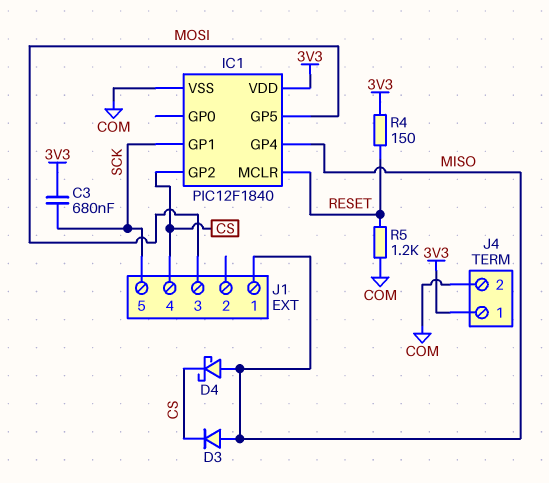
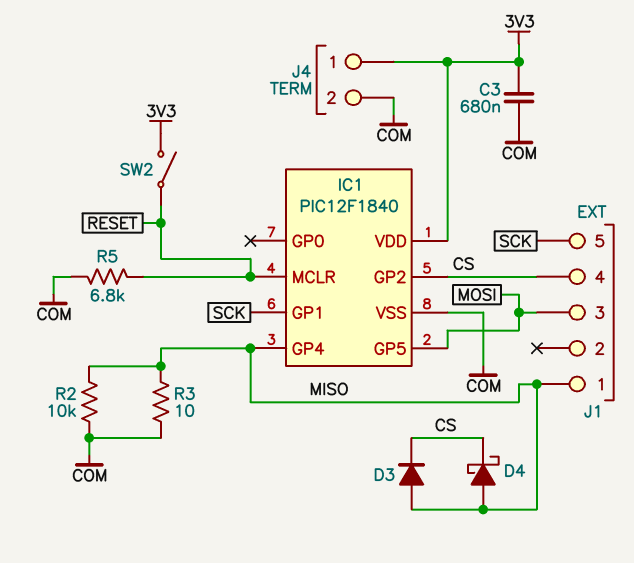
C3: 680nF (3V3, SCK) -> 680nF (3V3, COM)
R2: none -> 10k (COM, MISO)
R3: none -> 10 (COM, MISO)
R4: 150 (3V3, RESET) -> none
R5: 1.2k (COM, RESET) -> 6.8k (COM, RESET)
SW2: none -> switch (3V3, RESET)

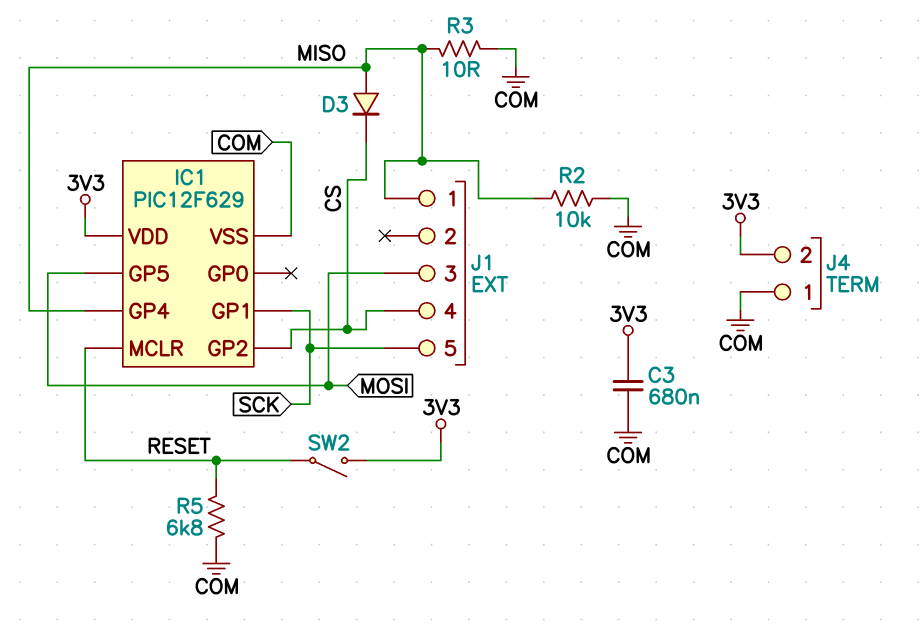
D4: schottky (A MISO, K CS) -> none
IC1: PIC12F1840 -> PIC12F629
J4 pin 1: 3V3 -> COM
J4 pin 2: COM -> 3V3

